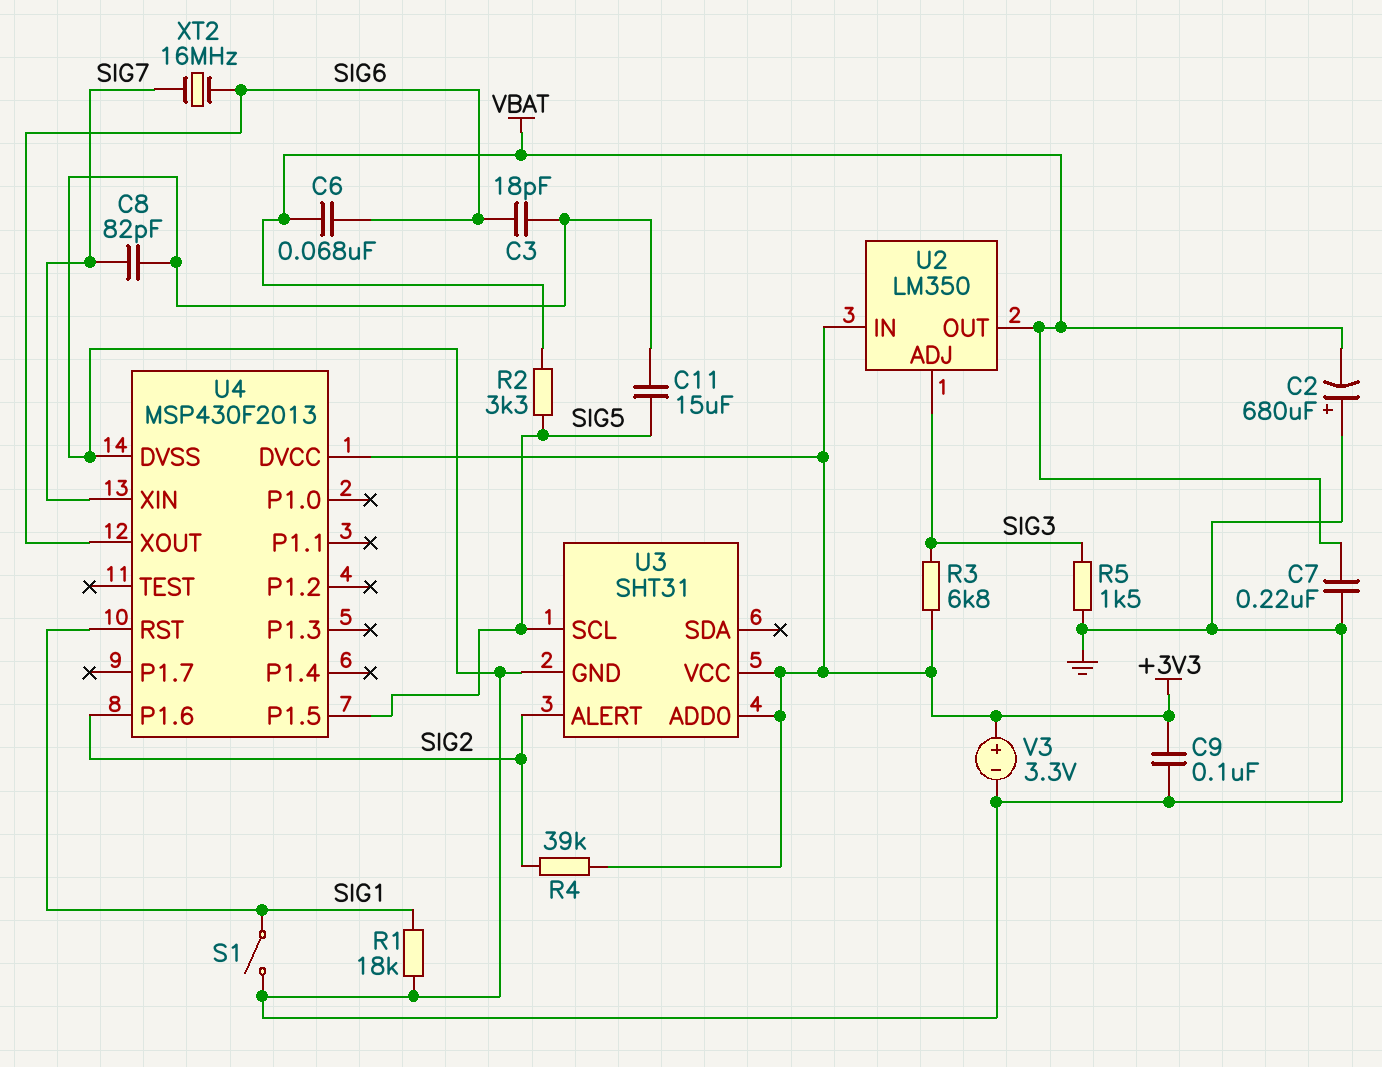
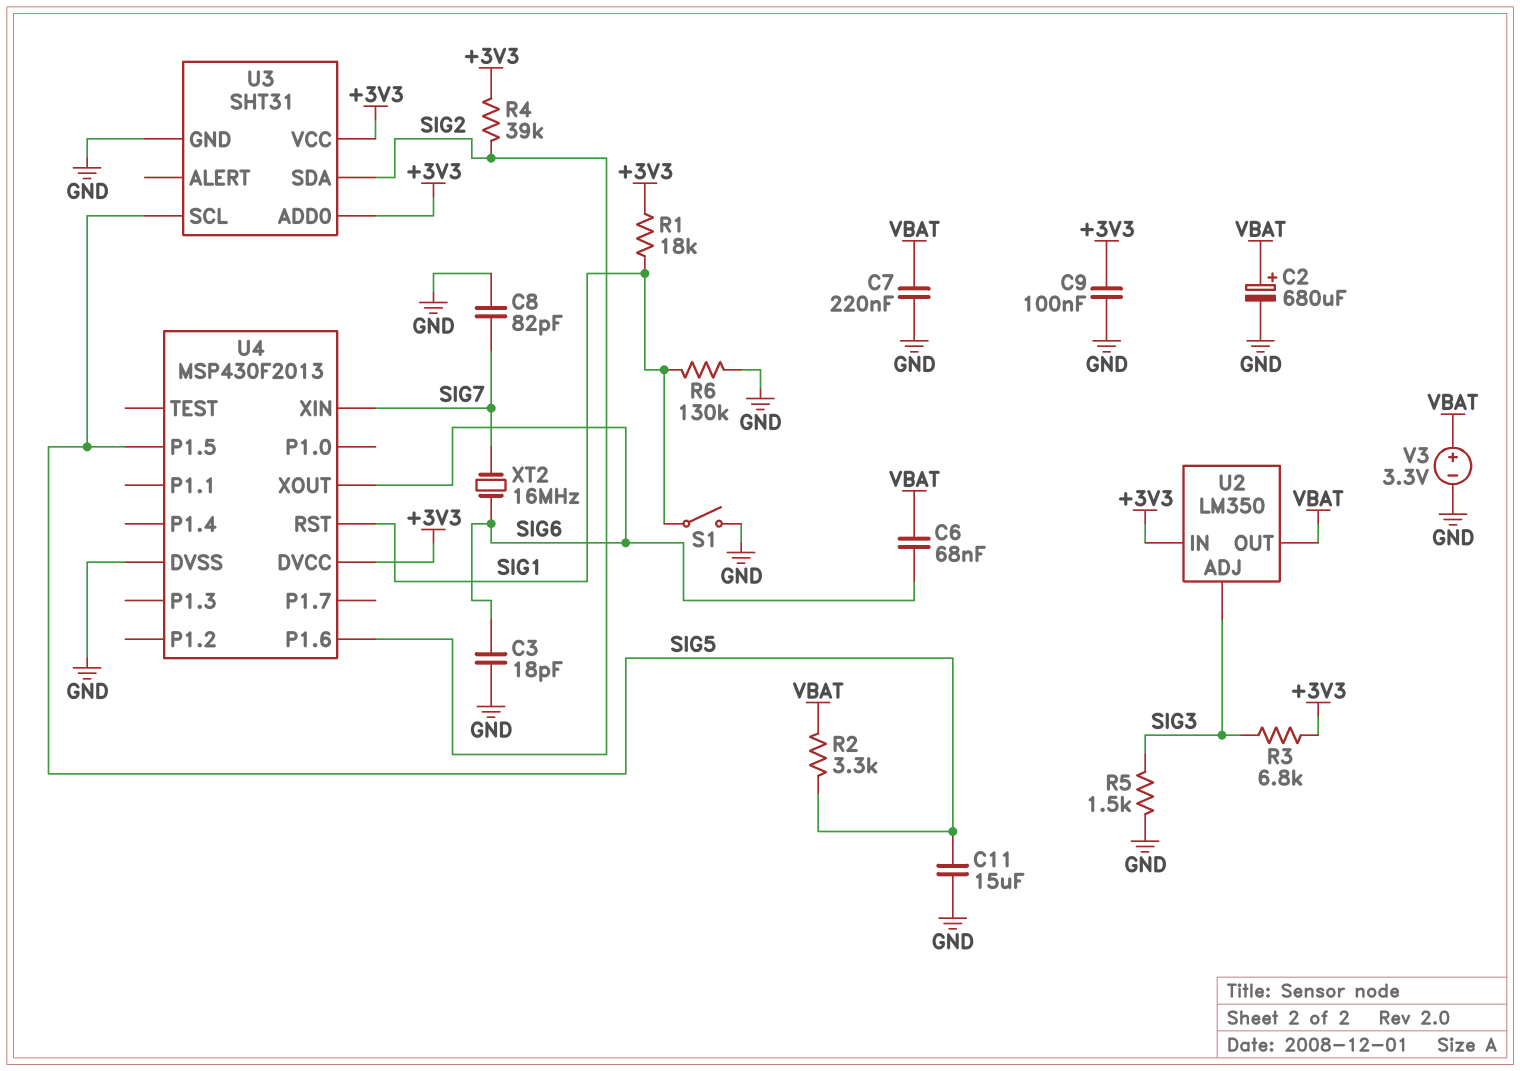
C2: 680uF (plus GND, minus VBAT) -> 680uF (plus VBAT, minus GND)
R1: 18k (GND, SIG1) -> 18k (+3V3, SIG1)
R6: none -> 130k (GND, SIG1)
U3 pin ALERT: SIG2 -> none
U3 pin SDA: none -> SIG2
V3: 3.3V (plus +3V3, minus GND) -> 3.3V (plus VBAT, minus GND)

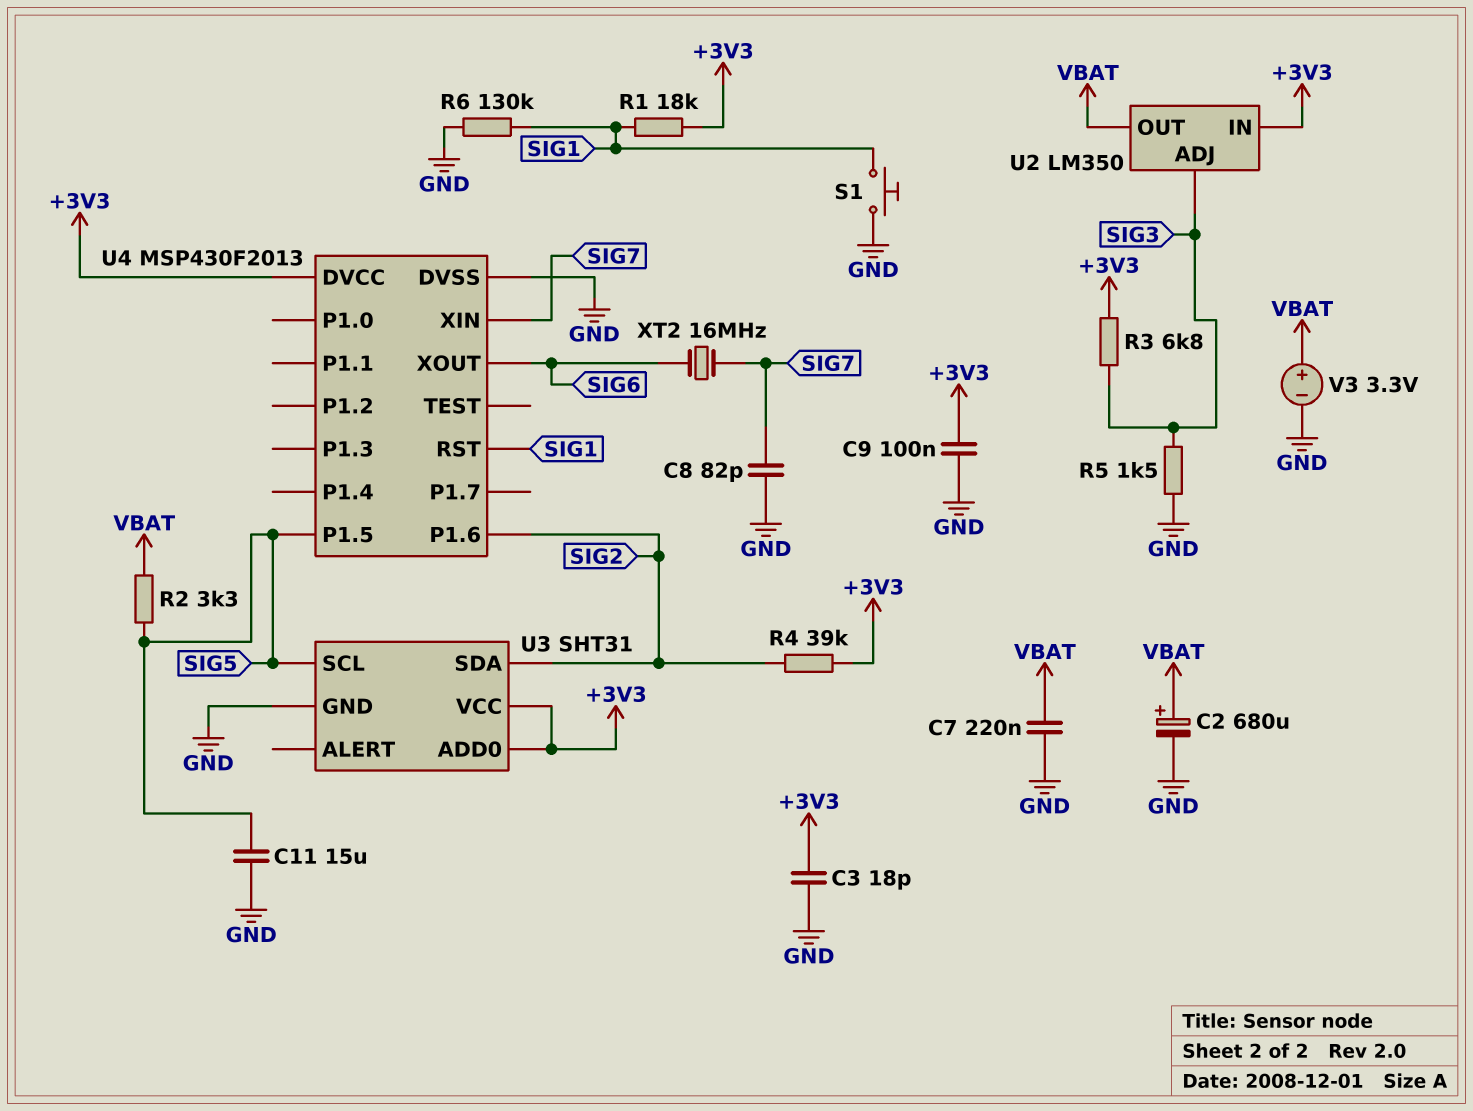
C3: 18pF (GND, SIG6) -> 18pF (+3V3, GND)
C6: 68nF (SIG6, VBAT) -> none
S1: switch (GND, SIG1) -> button (GND, SIG1)

